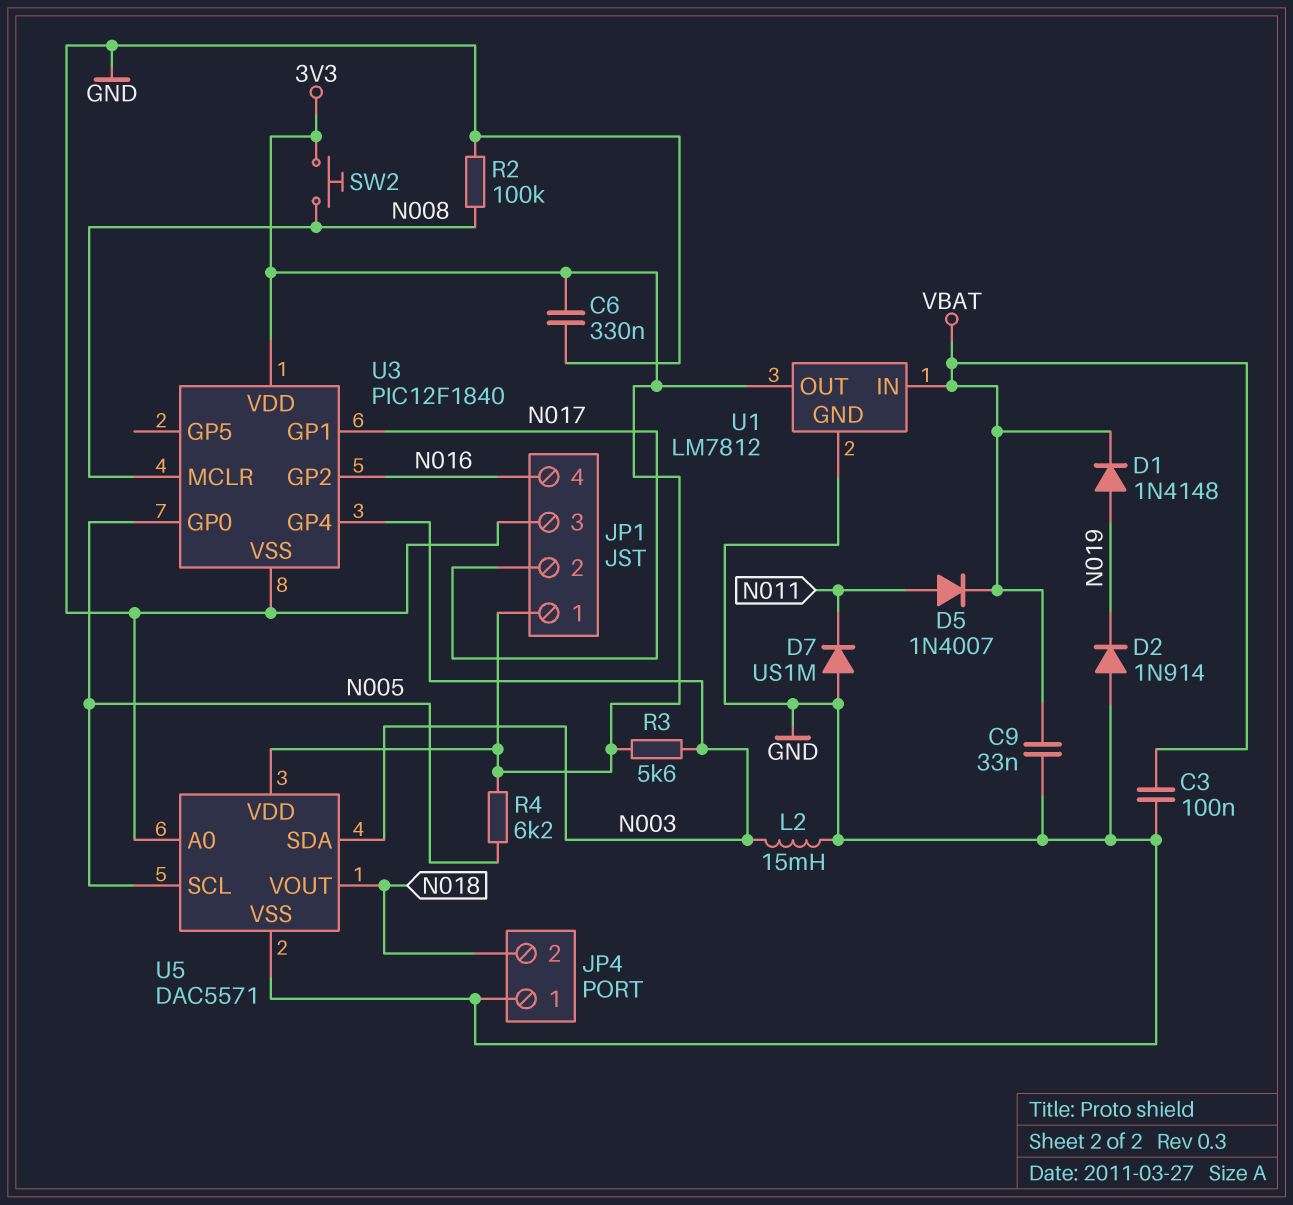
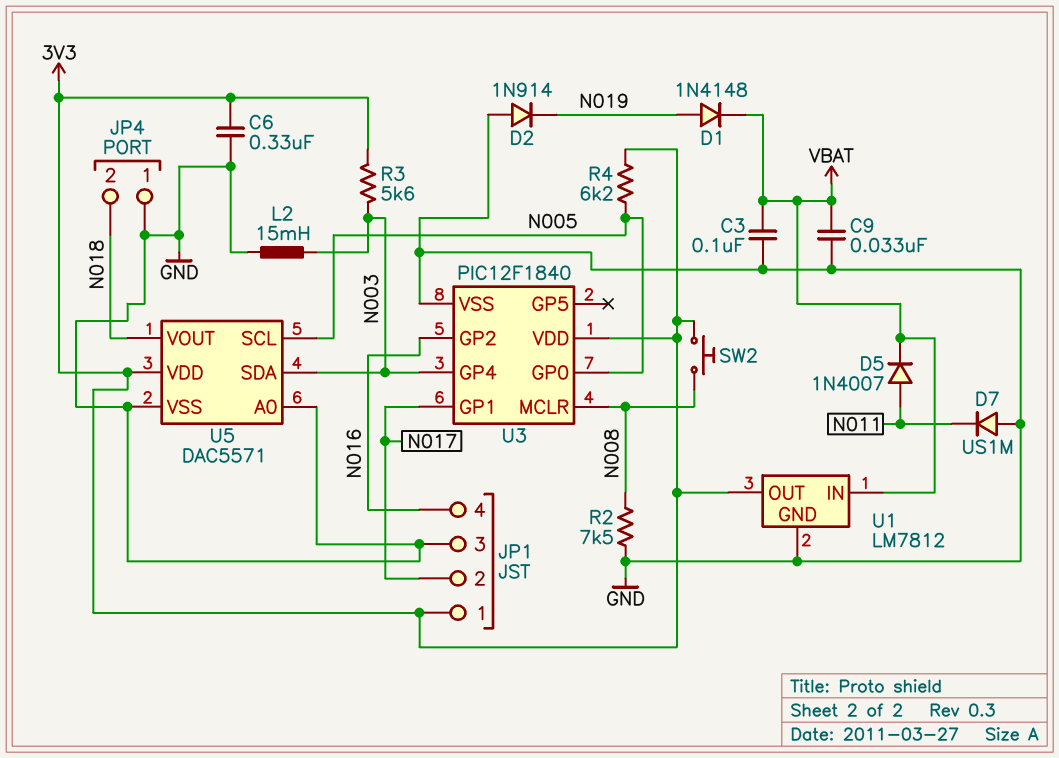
R2: 100k (GND, N008) -> 7.5k (GND, N008)

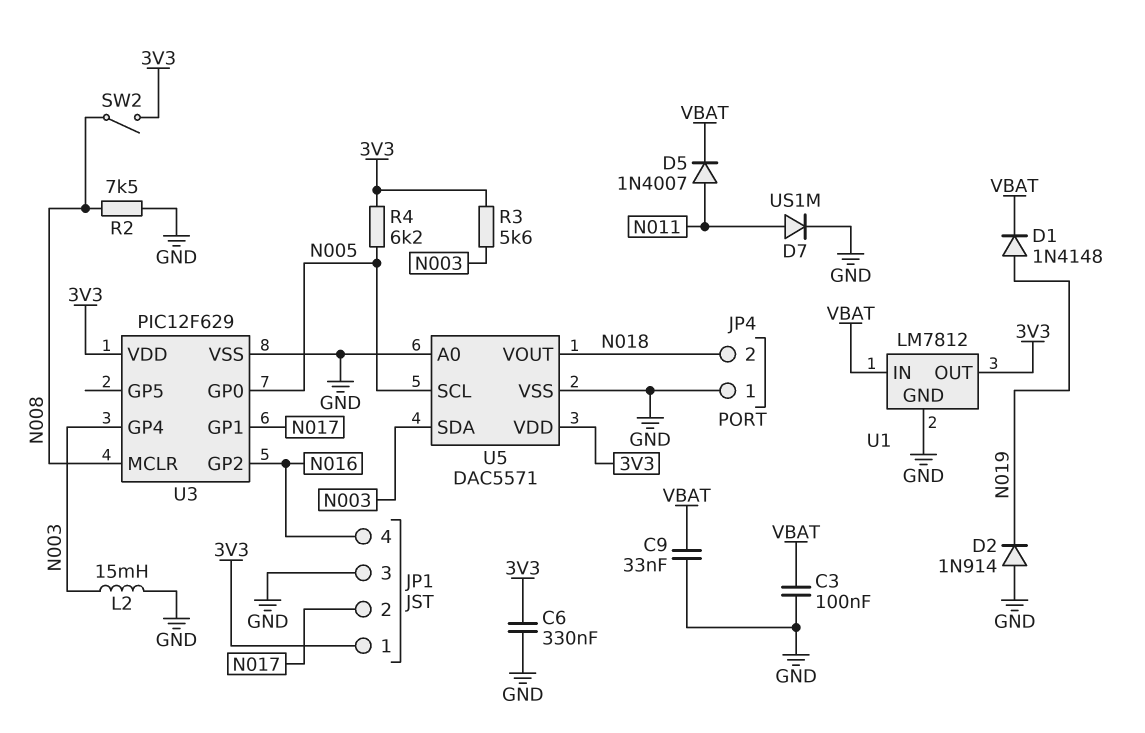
D7: diode US1M (A GND, K N011) -> diode US1M (A N011, K GND)
SW2: button (3V3, N008) -> switch (3V3, N008)
U3: PIC12F1840 -> PIC12F629

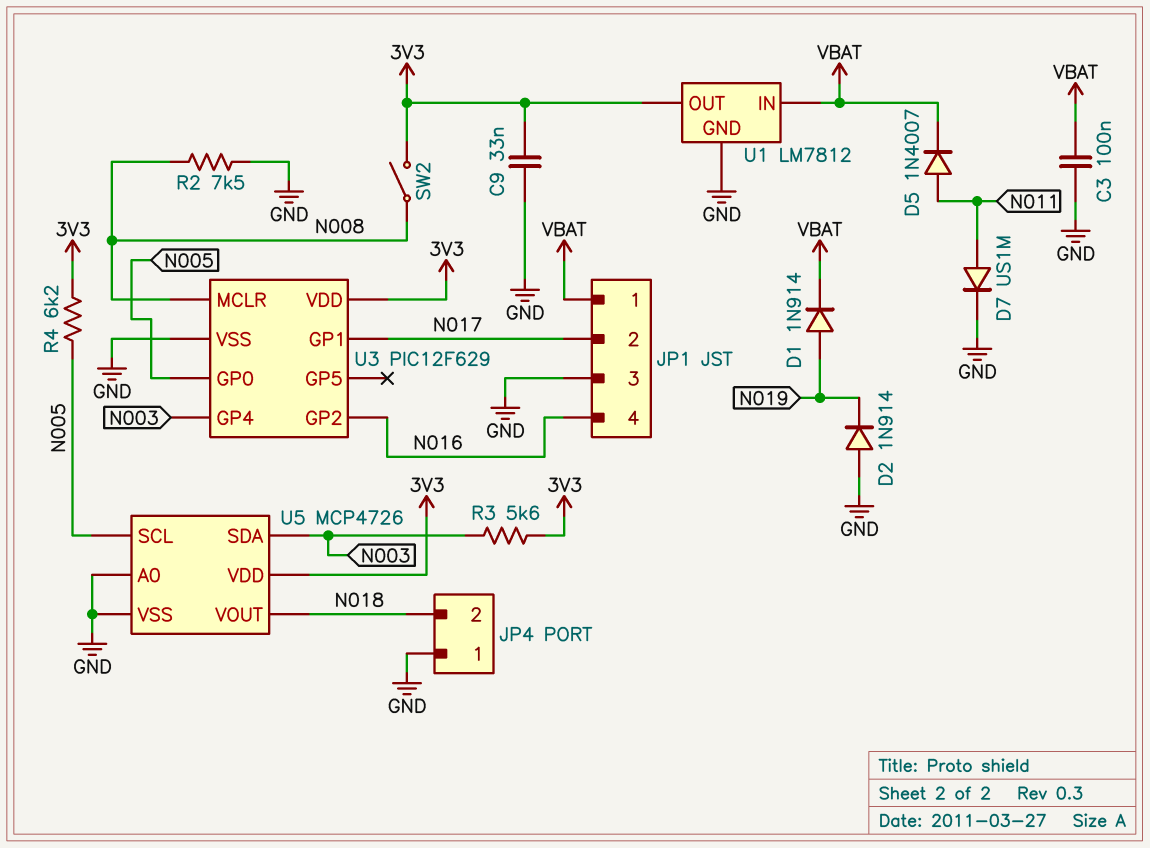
C6: 330nF (3V3, GND) -> none
C9: 33nF (GND, VBAT) -> 33nF (3V3, GND)
D1: diode 1N4148 (A N019, K VBAT) -> diode 1N914 (A N019, K VBAT)
JP1 pin 1: 3V3 -> VBAT
L2: 15mH (GND, N003) -> none
U5: DAC5571 -> MCP4726

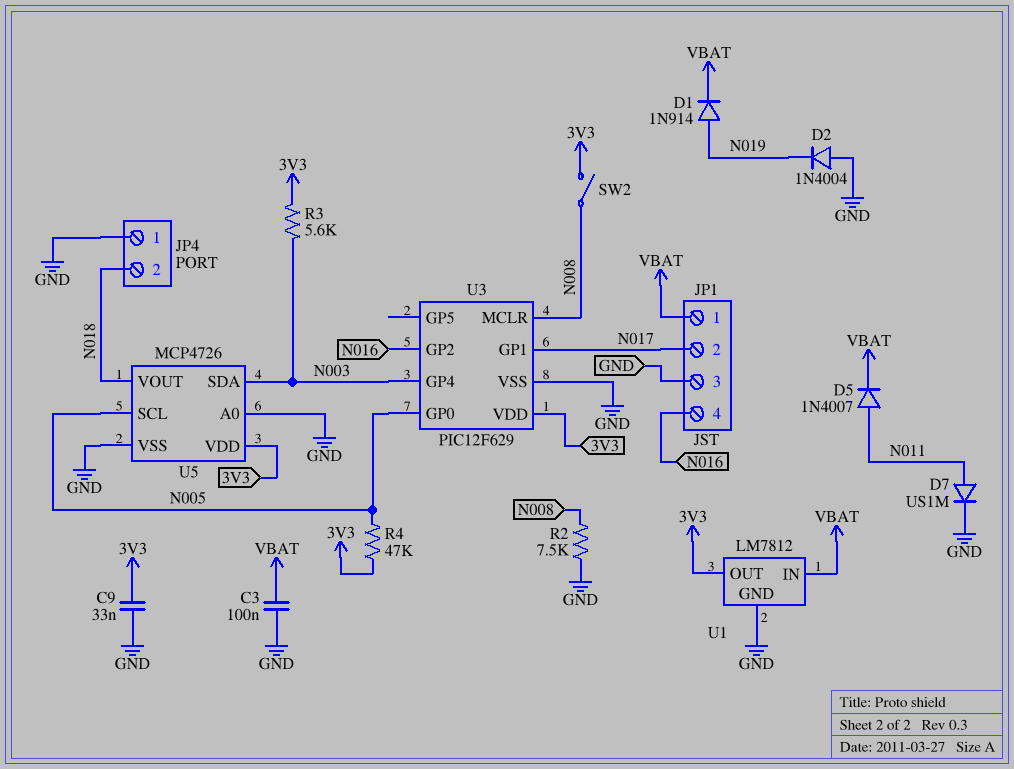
D2: diode 1N914 (A GND, K N019) -> diode 1N4004 (A GND, K N019)
R4: 6.2k (3V3, N005) -> 47k (3V3, N005)

